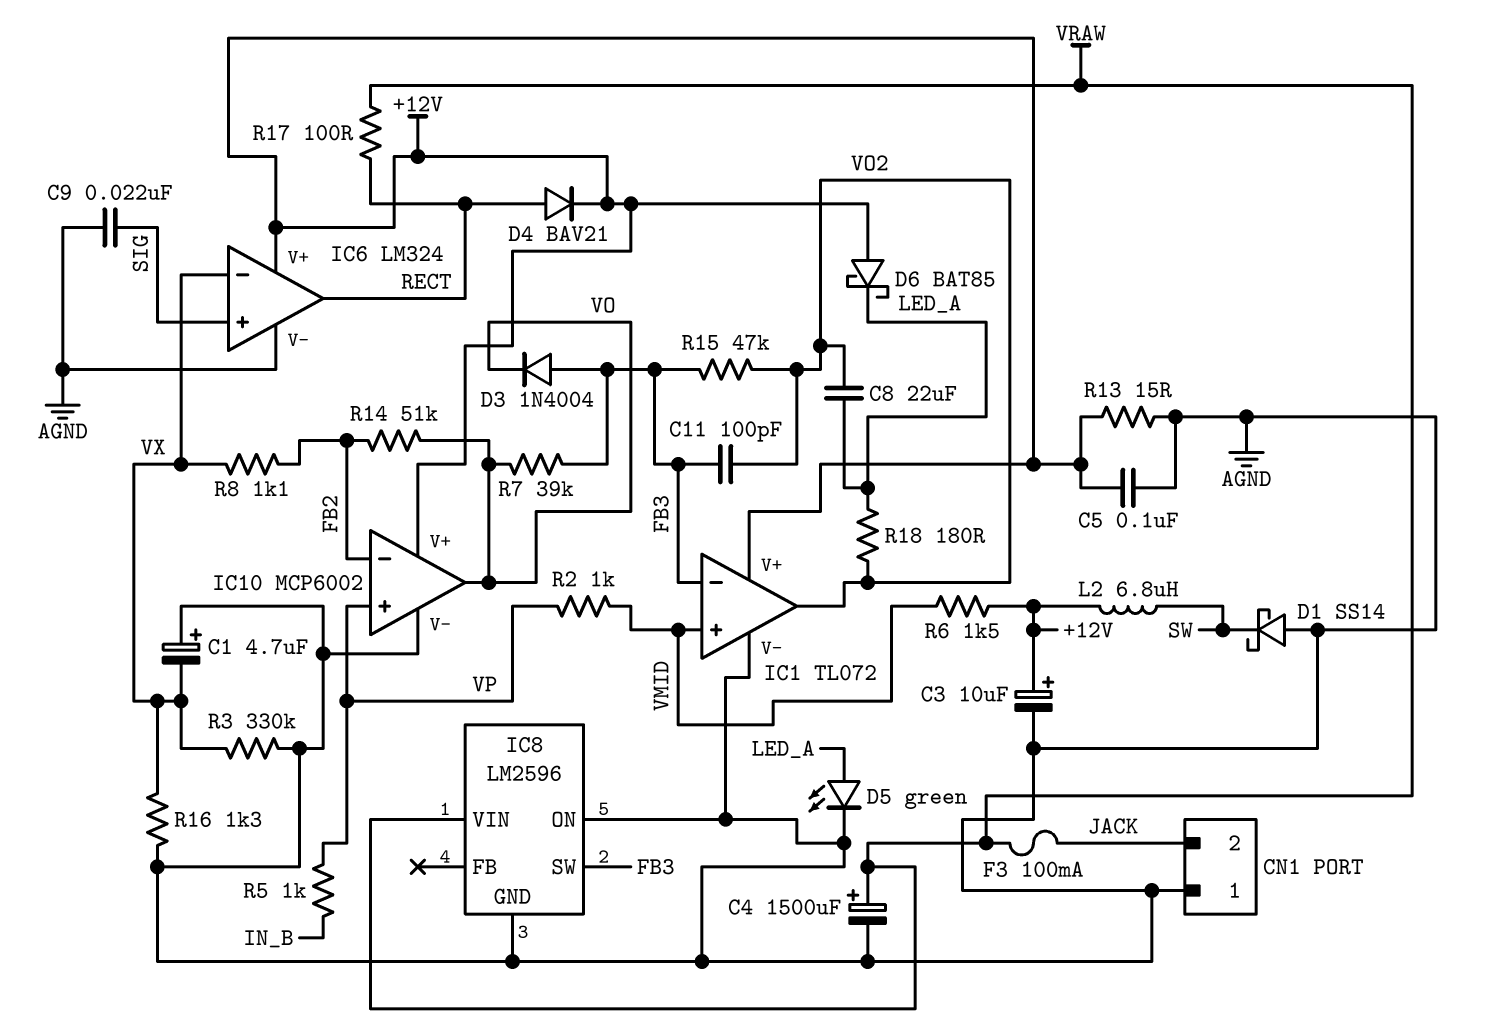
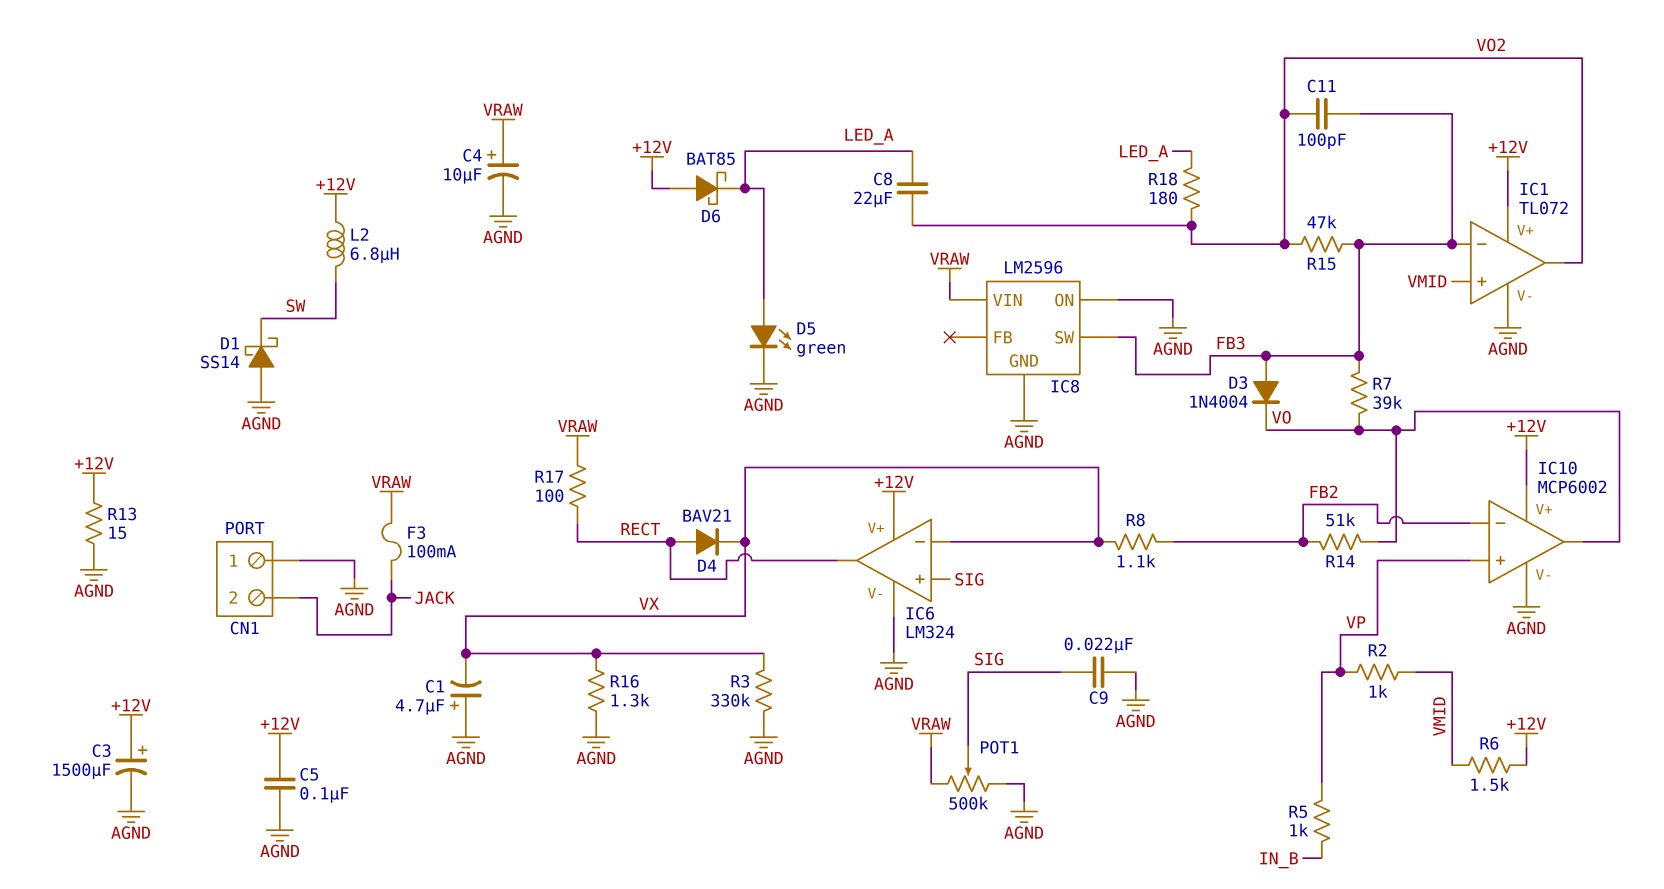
C3: 10uF (plus +12V, minus AGND) -> 1500uF (plus +12V, minus AGND)
C4: 1500uF (plus VRAW, minus AGND) -> 10uF (plus VRAW, minus AGND)
D4: diode BAV21 (A RECT, K +12V) -> diode BAV21 (A RECT, K VX)
POT1: none -> 500k (AGND, VRAW, wiper SIG)

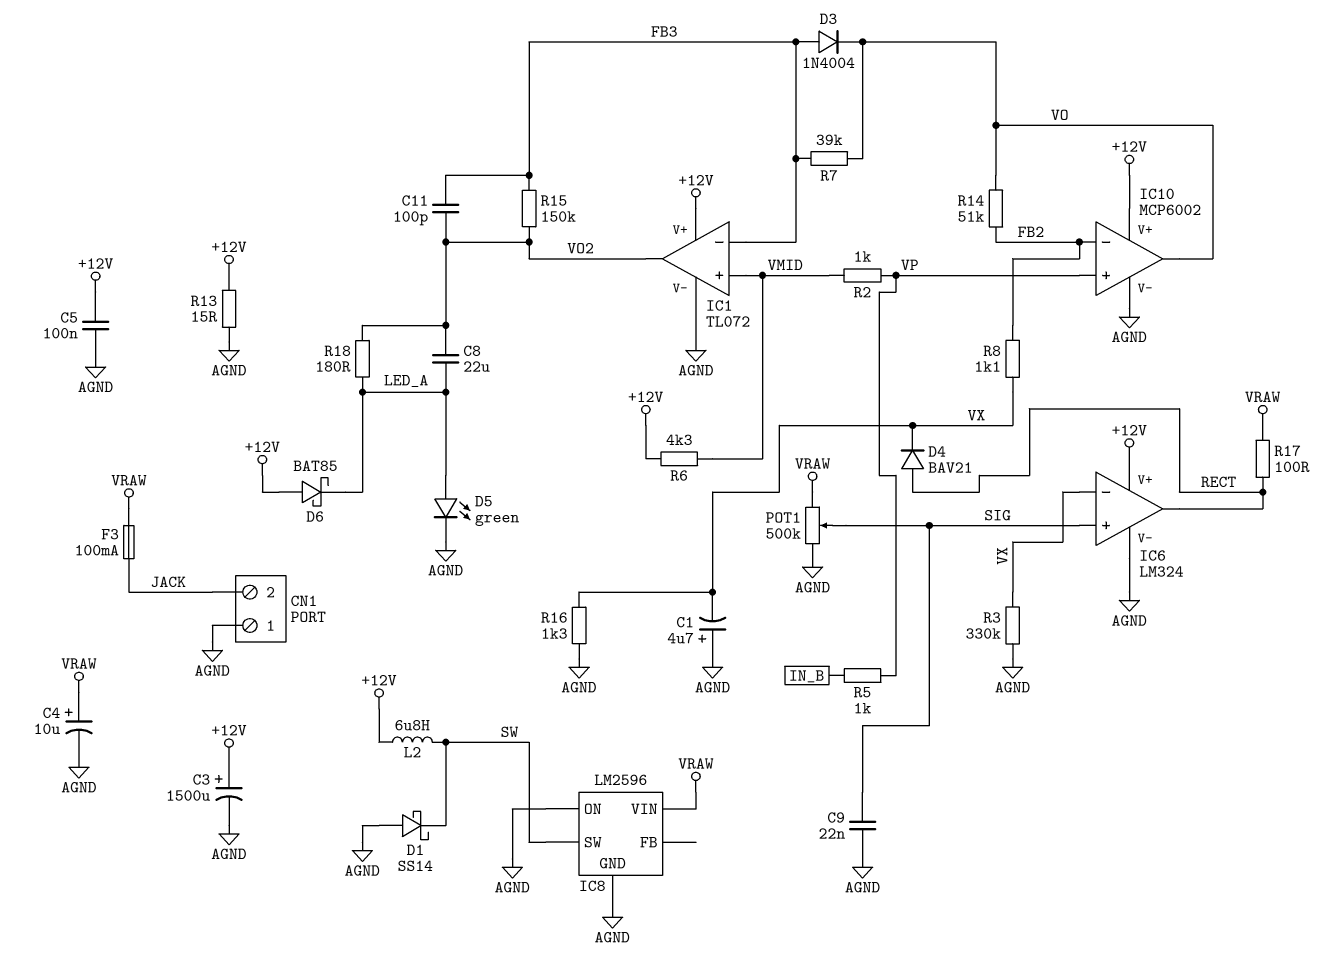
IC8 pin SW: FB3 -> SW
R6: 1.5k (+12V, VMID) -> 4.3k (+12V, VMID)
R15: 47k (FB3, VO2) -> 150k (FB3, VO2)

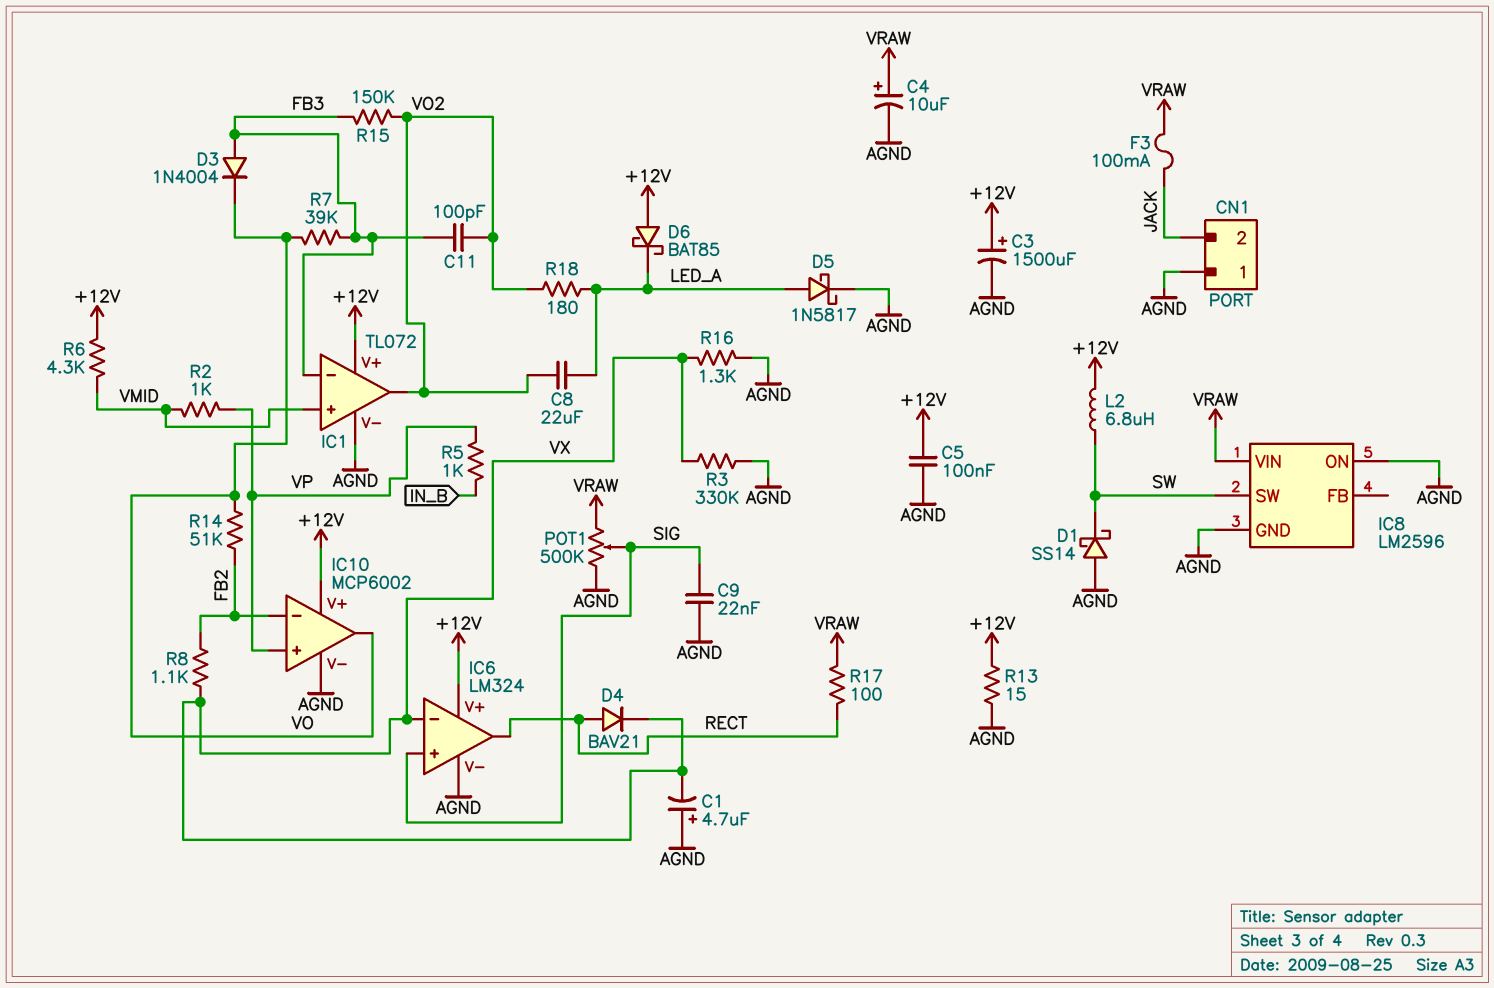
D5: LED green (A LED_A, K AGND) -> schottky 1N5817 (A LED_A, K AGND)

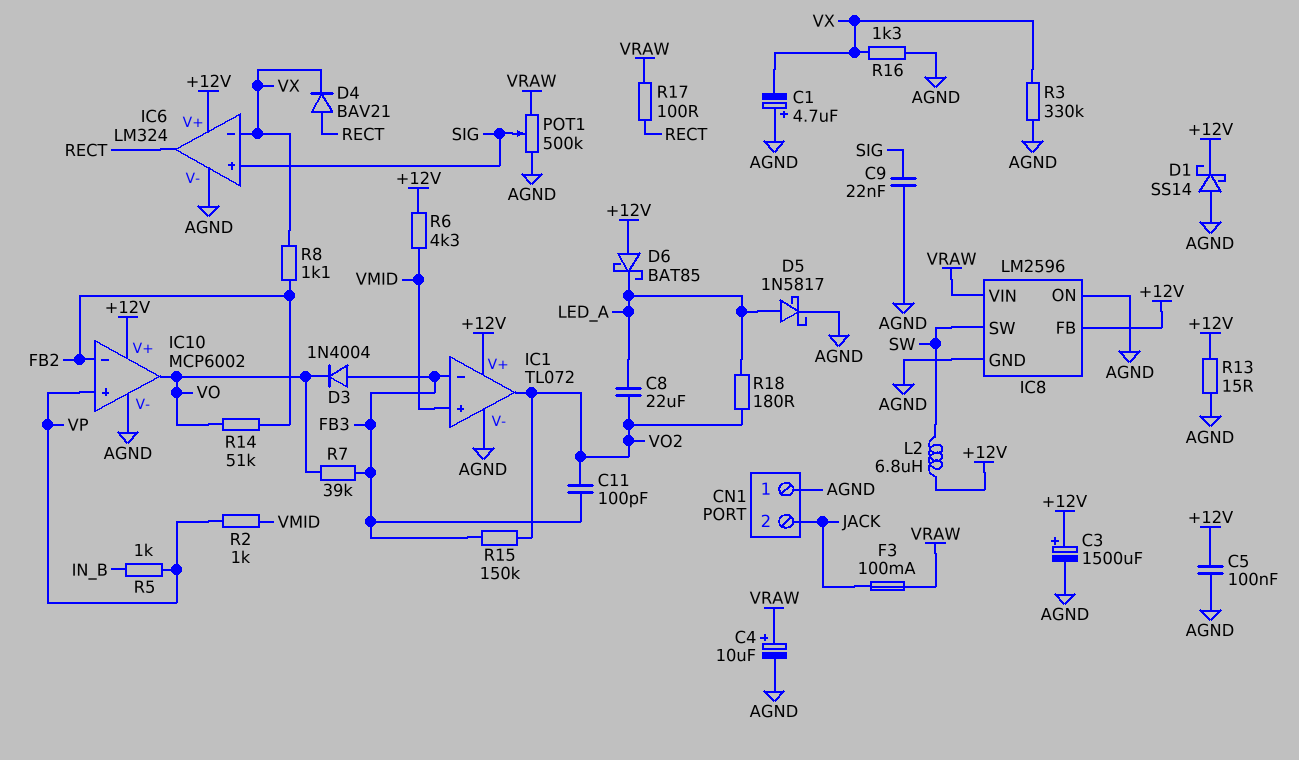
D1: schottky SS14 (A AGND, K SW) -> schottky SS14 (A AGND, K +12V)
IC8 pin FB: none -> +12V

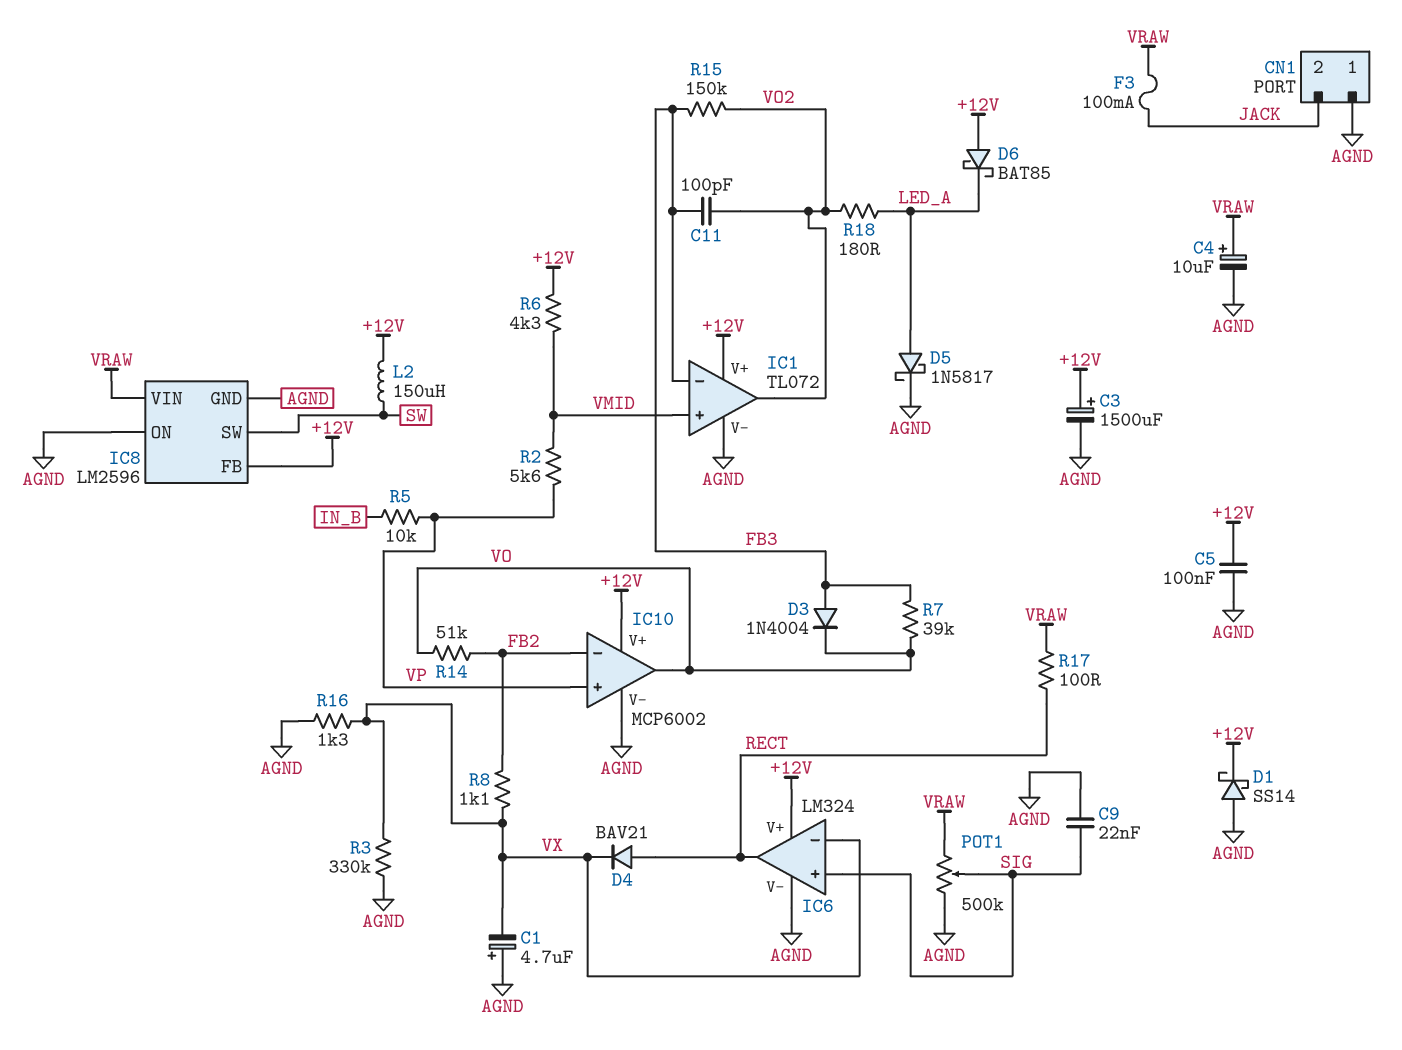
C8: 22uF (LED_A, VO2) -> none
L2: 6.8uH (+12V, SW) -> 150uH (+12V, SW)
R2: 1k (VMID, VP) -> 5.6k (VMID, VP)
R5: 1k (IN_B, VP) -> 10k (IN_B, VP)
R13: 15 (+12V, AGND) -> none

